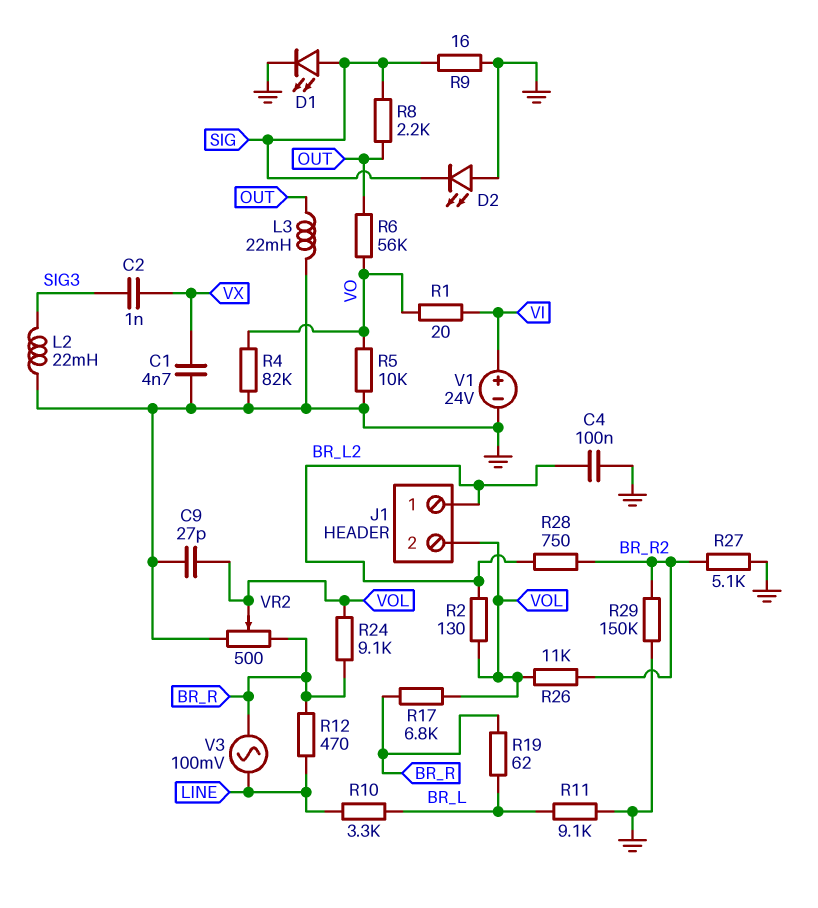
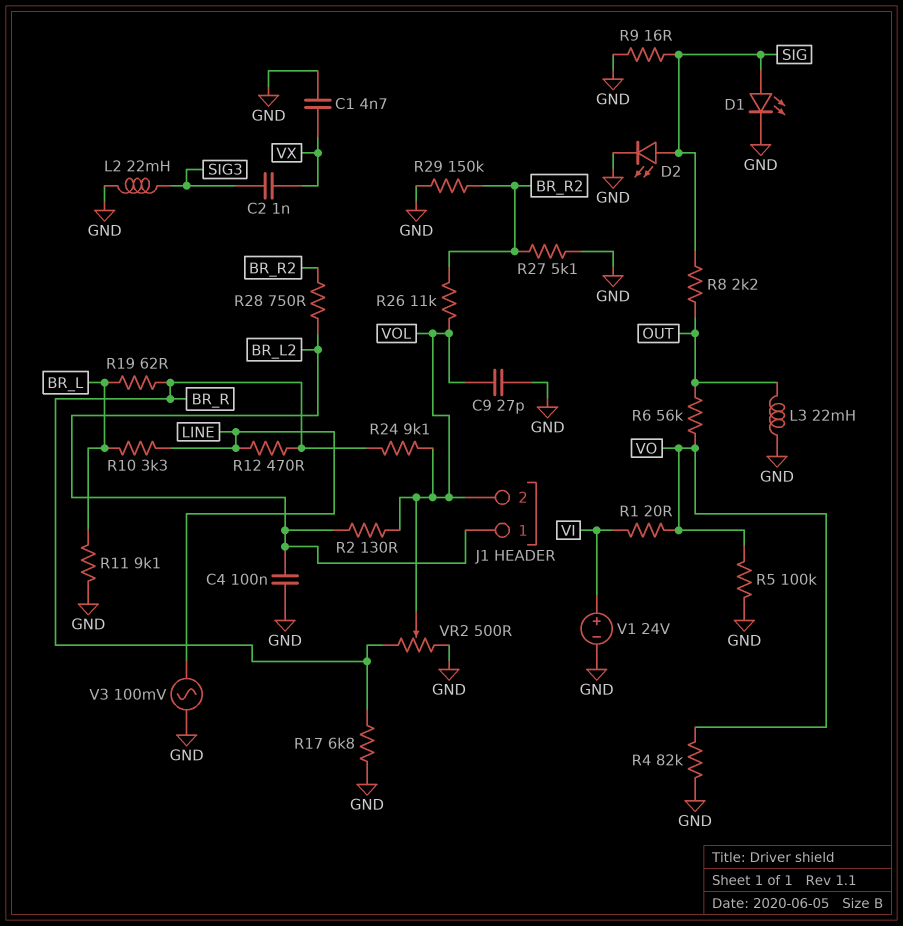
D2: LED (A GND, K SIG) -> LED (A SIG, K GND)
R5: 10k (GND, VO) -> 100k (GND, VO)
R17: 6.8k (BR_R, VOL) -> 6.8k (BR_R, GND)
V3: AC 100mV (BR_R, LINE) -> AC 100mV (GND, LINE)

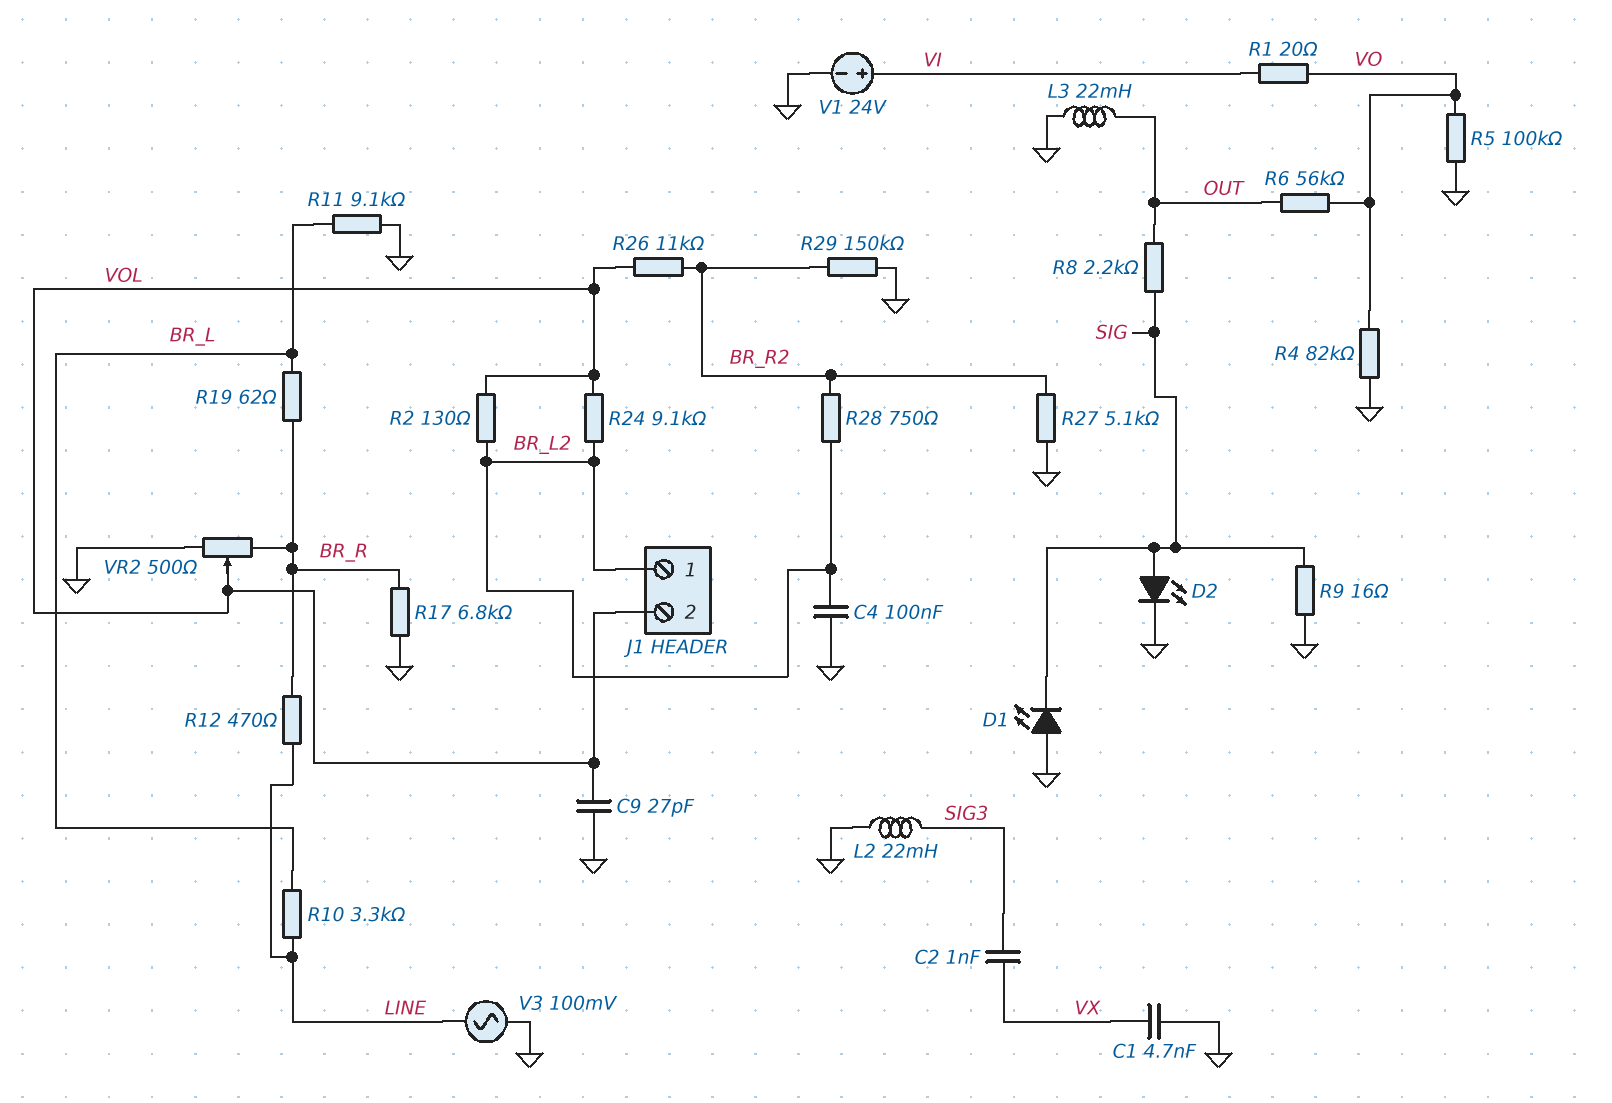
D1: LED (A SIG, K GND) -> LED (A GND, K SIG)
R24: 9.1k (BR_R, VOL) -> 9.1k (BR_L2, VOL)

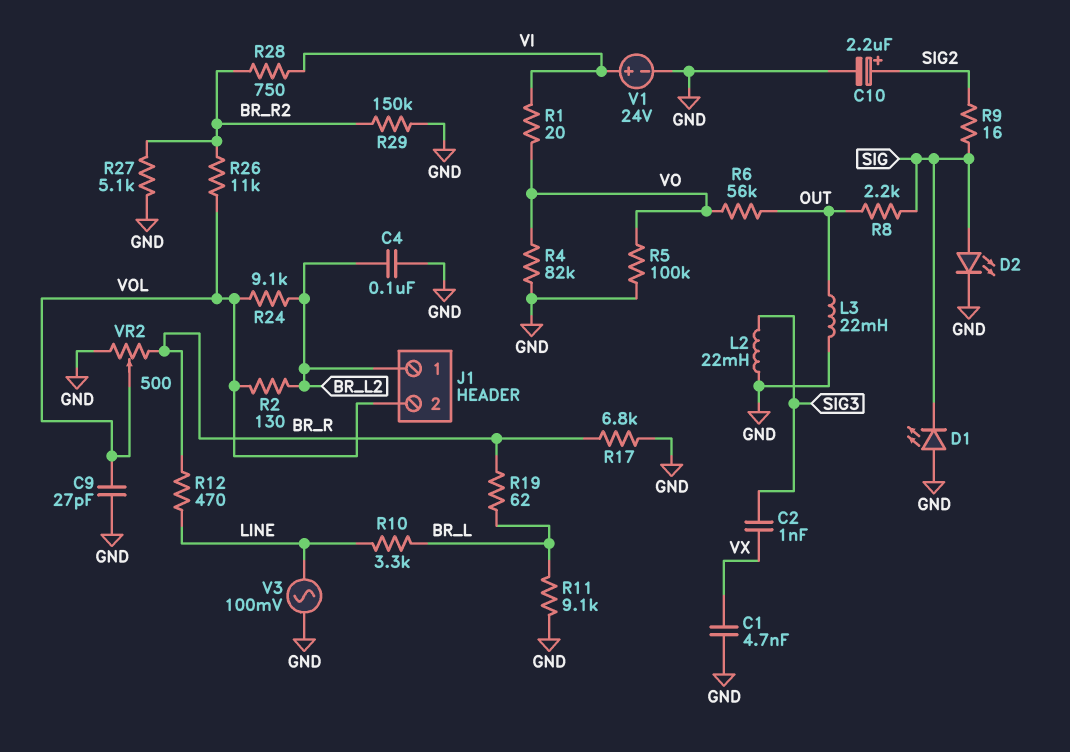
C10: none -> 2.2uF (plus SIG2, minus GND)
R9: 16 (GND, SIG) -> 16 (SIG, SIG2)
R28: 750 (BR_L2, BR_R2) -> 750 (BR_R2, VI)

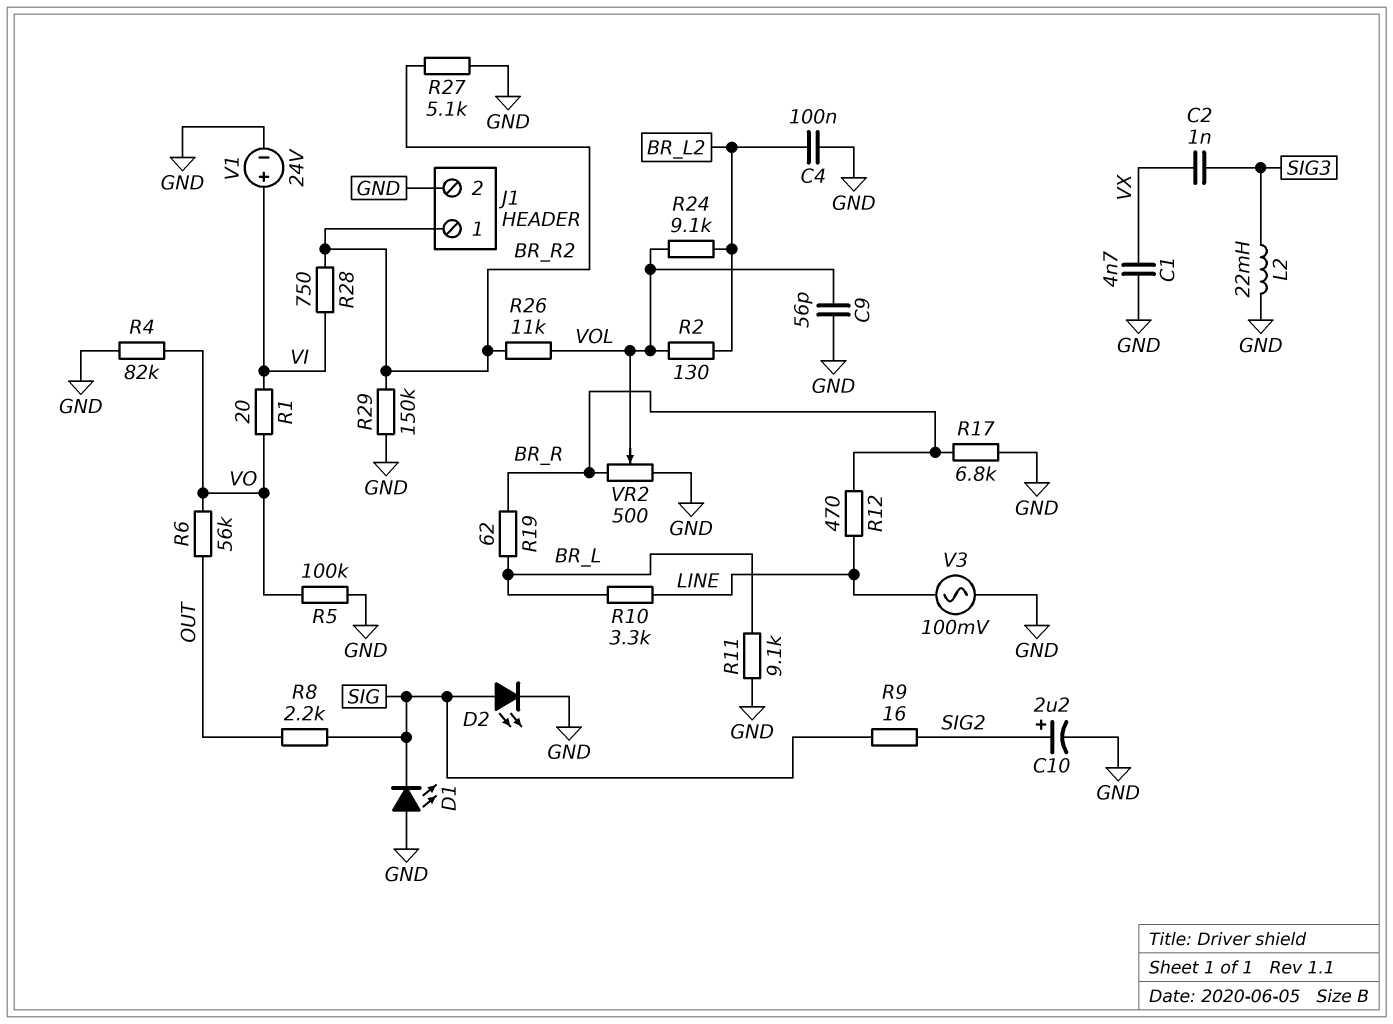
C9: 27pF (GND, VOL) -> 56pF (GND, VOL)
J1 pin 1: BR_L2 -> BR_R2
J1 pin 2: VOL -> GND
L3: 22mH (GND, OUT) -> none

